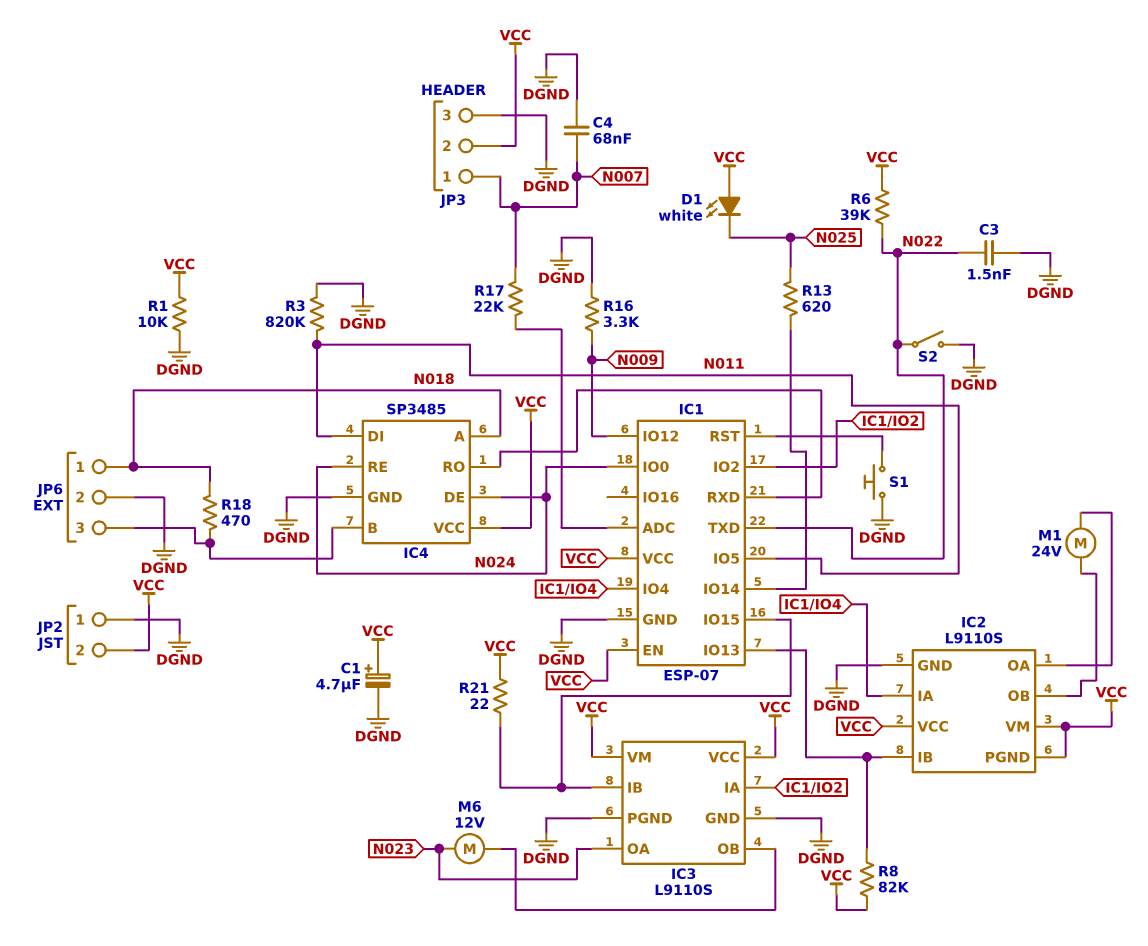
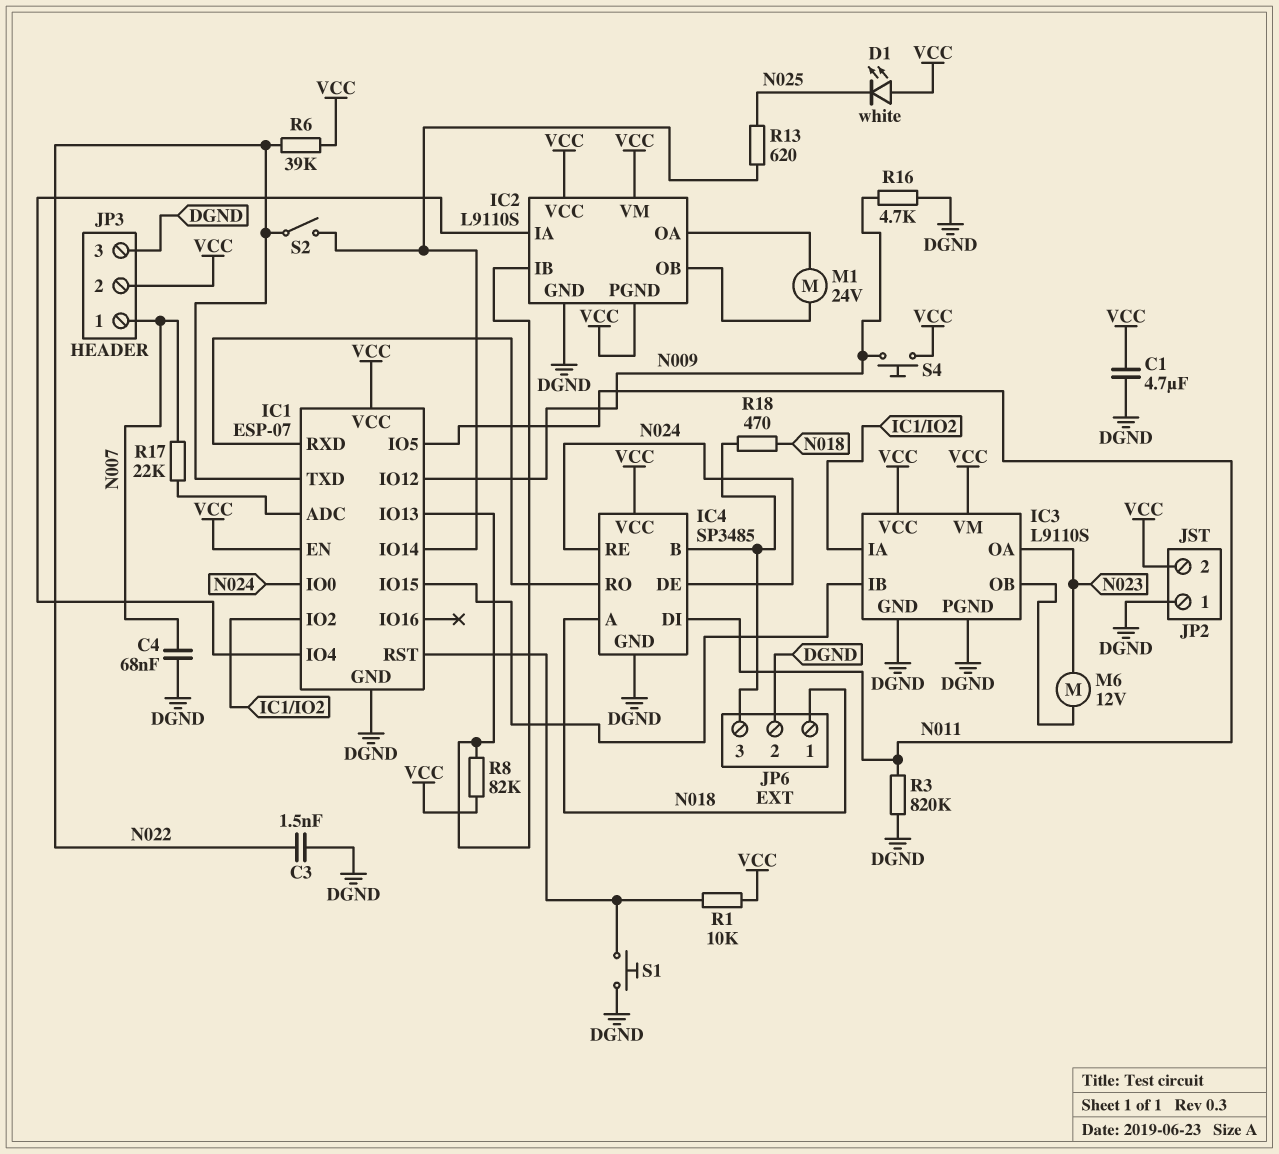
C1: 4.7uF (plus VCC, minus DGND) -> 4.7uF (DGND, VCC)
R1: 10k (DGND, VCC) -> 10k (IC1/RST, VCC)
R16: 3.3k (DGND, N009) -> 4.7k (DGND, N009)
R21: 22 (IC1/IO15, VCC) -> none
S2: switch (DGND, N022) -> switch (IC1/IO14, N022)
S4: none -> button (N009, VCC)

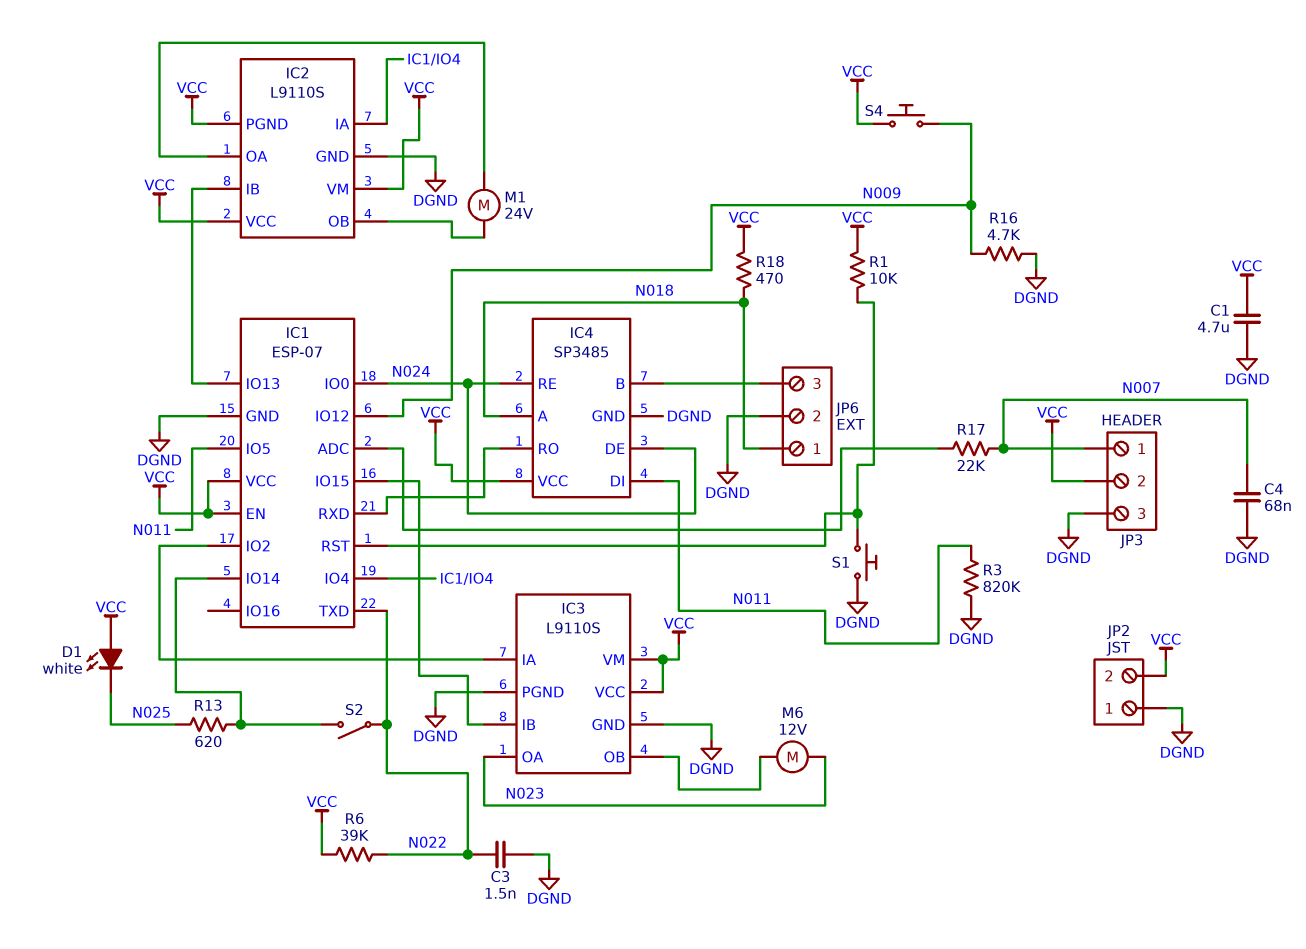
R8: 82k (IC1/IO13, VCC) -> none
R18: 470 (IC4/B, N018) -> 470 (N018, VCC)

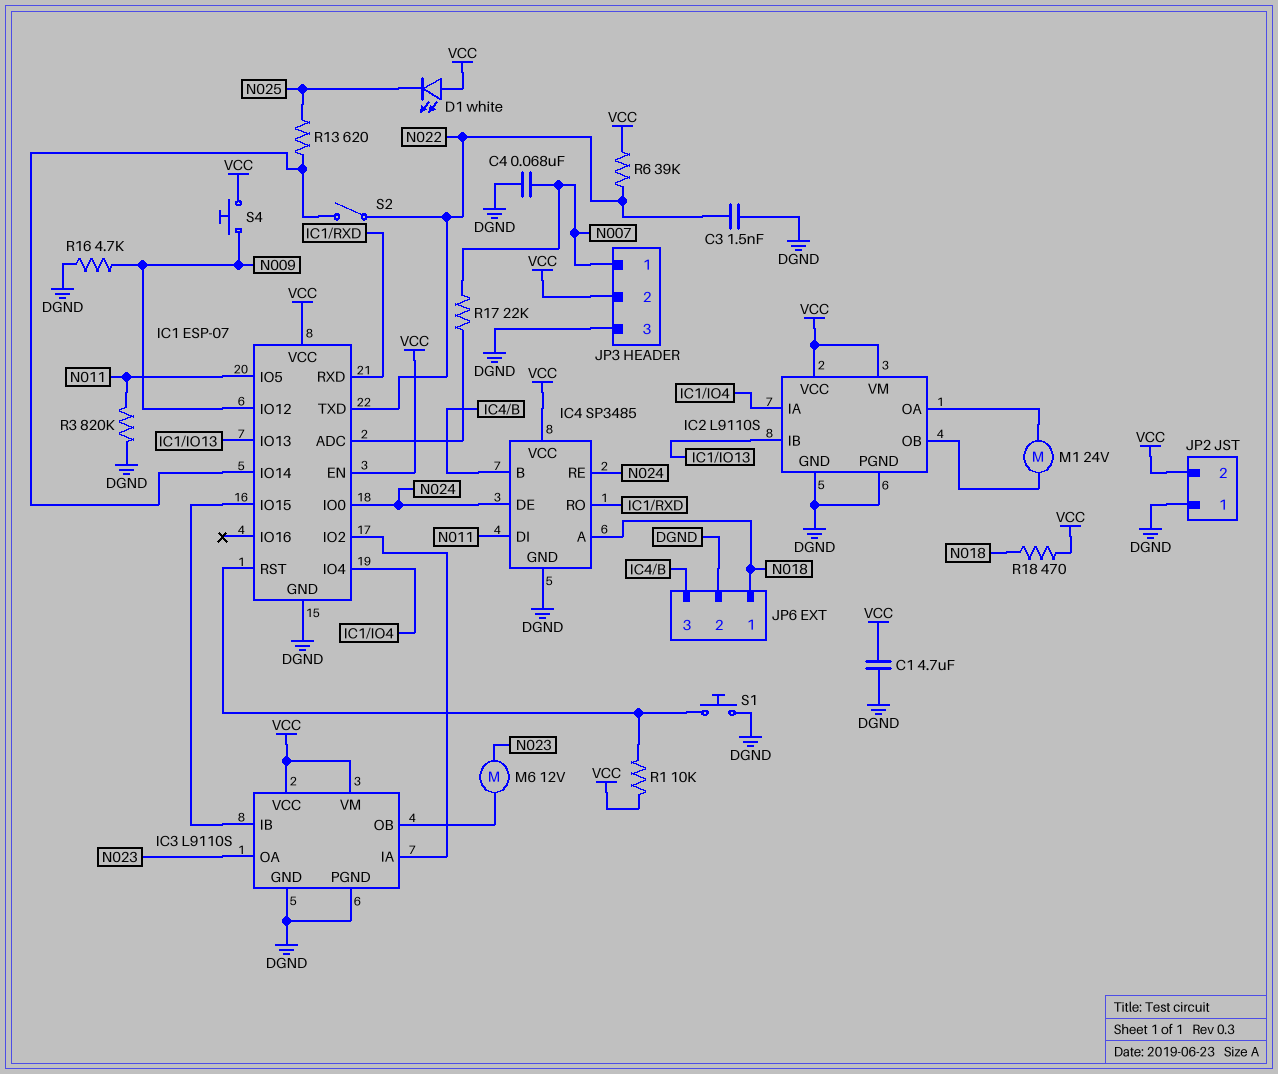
IC2 pin PGND: VCC -> DGND

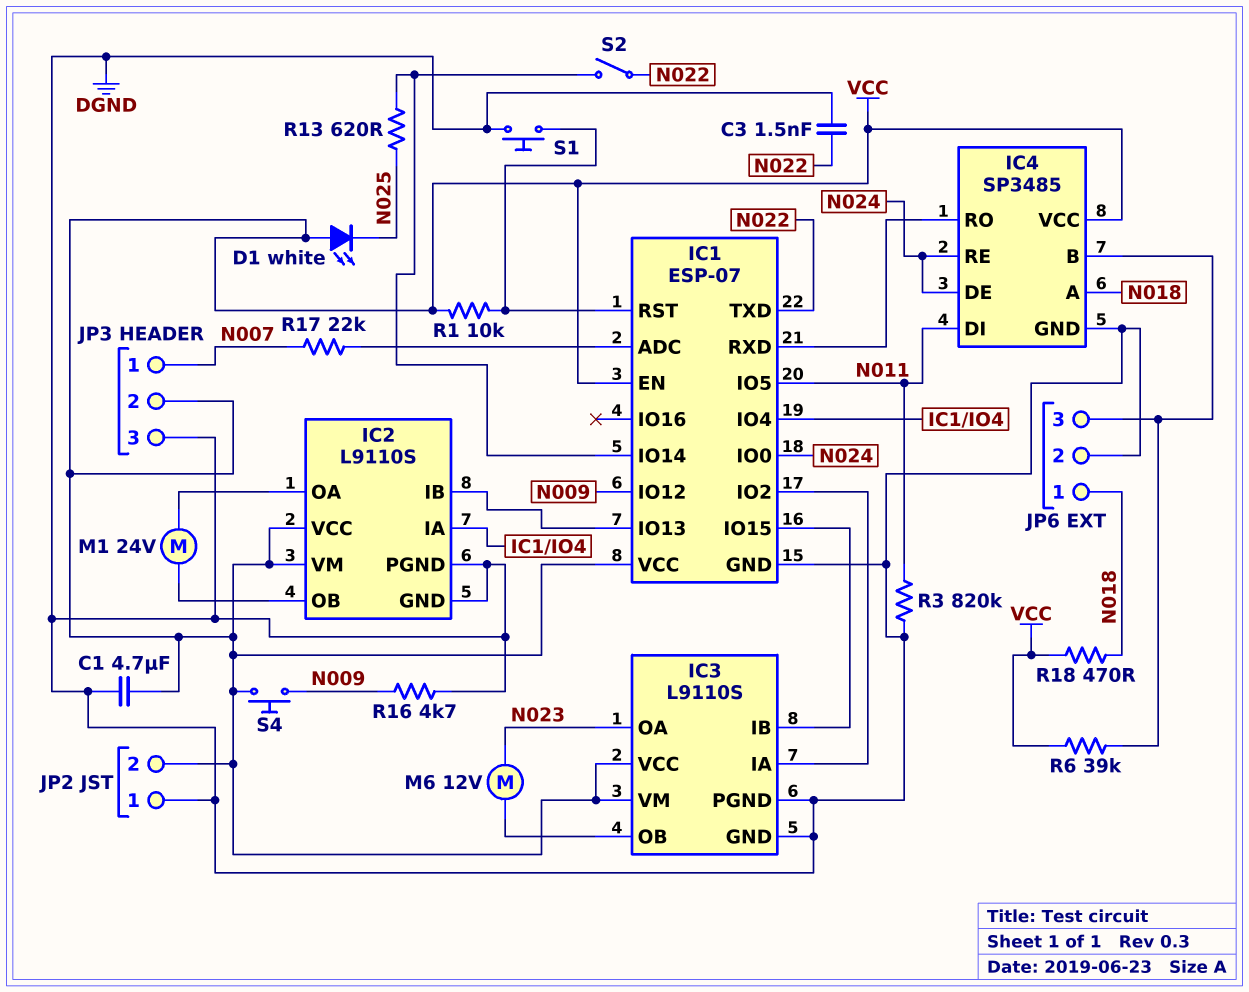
C4: 68nF (DGND, N007) -> none
R6: 39k (N022, VCC) -> 39k (IC4/B, VCC)

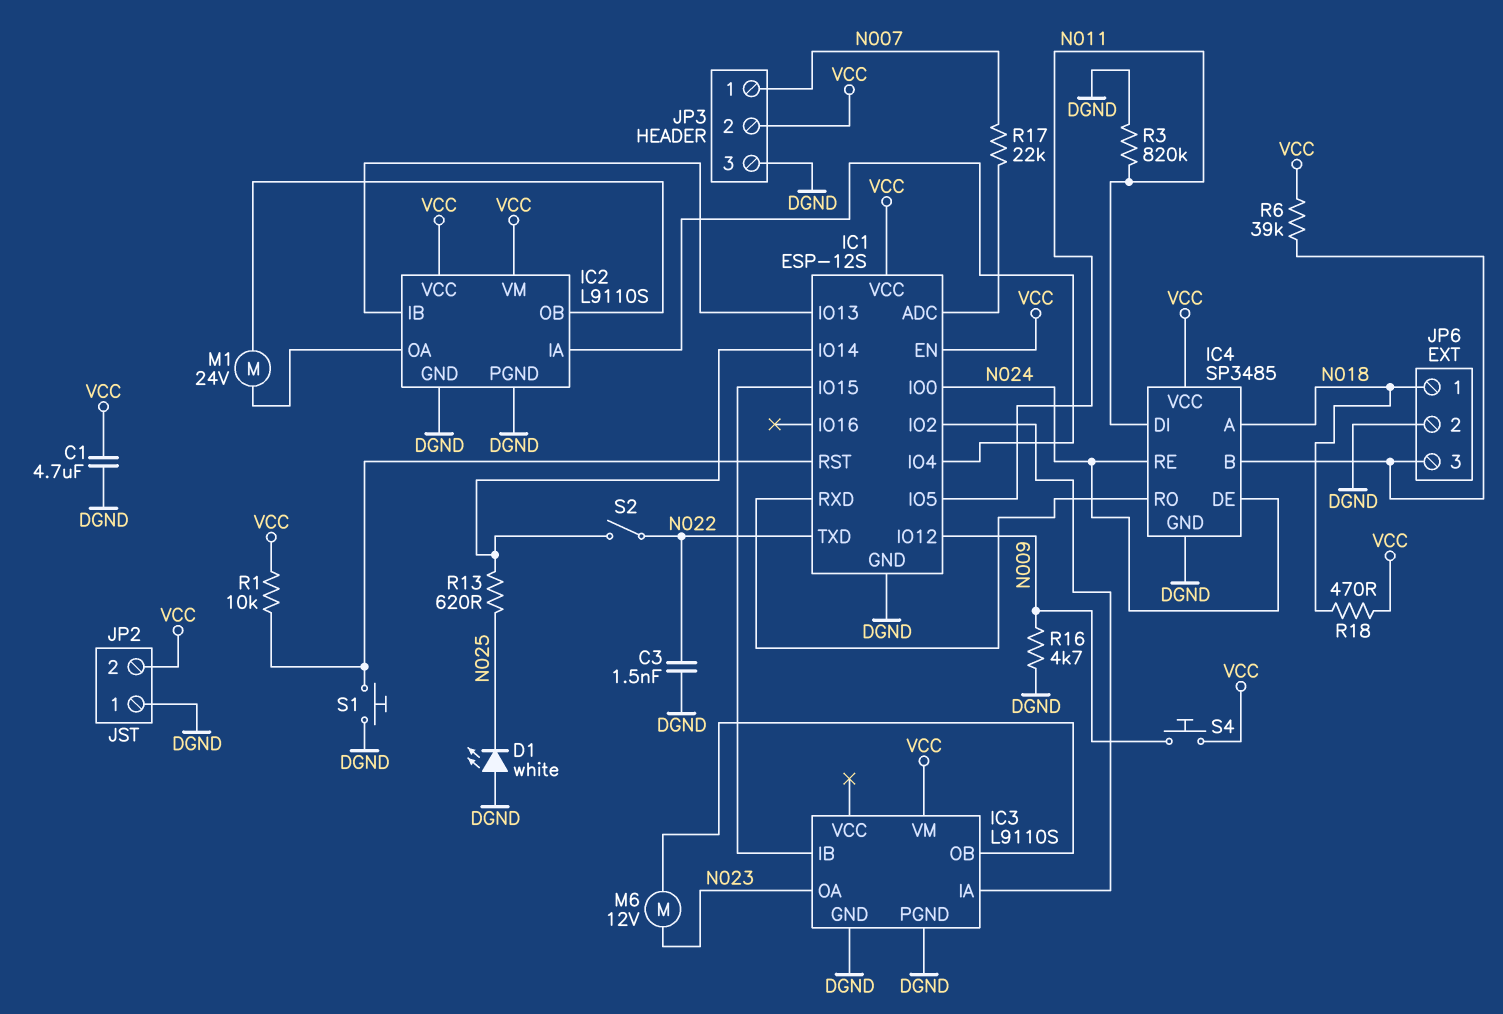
D1: LED white (A VCC, K N025) -> LED white (A DGND, K N025)
IC1: ESP-07 -> ESP-12S
IC3 pin VCC: VCC -> none

